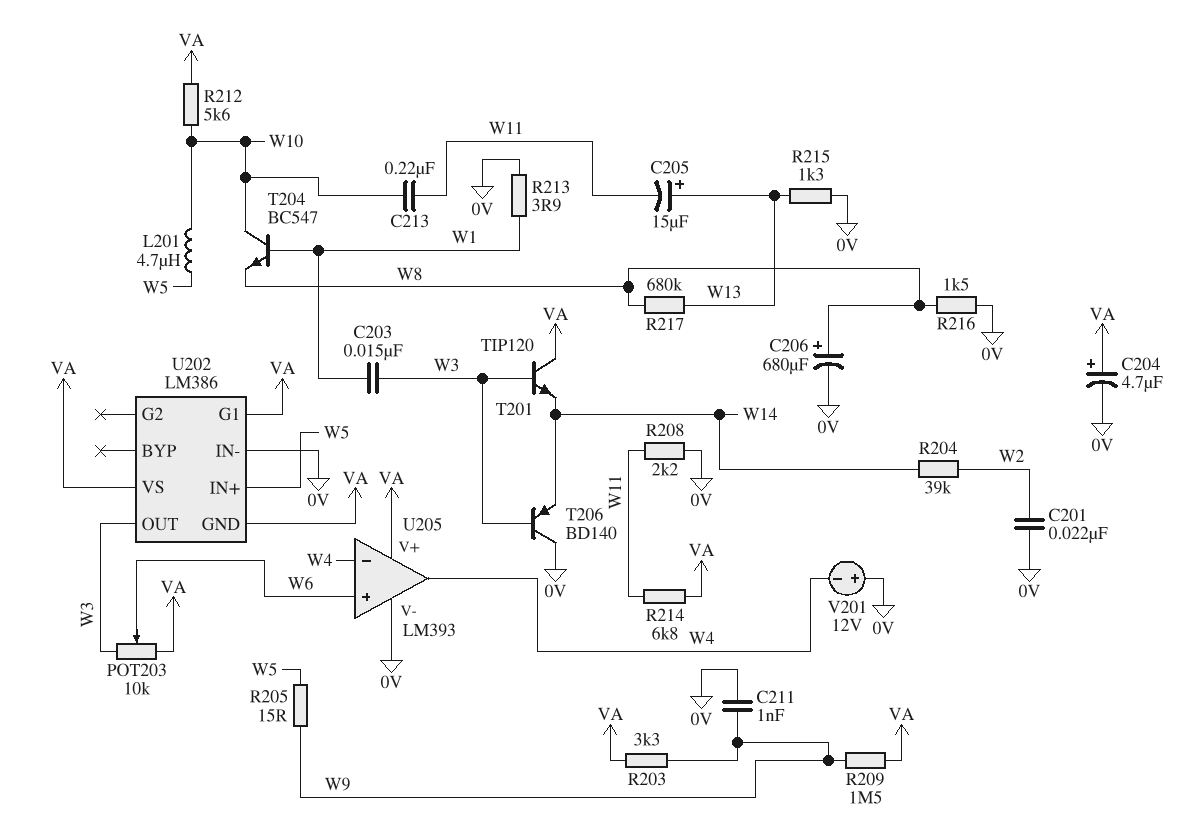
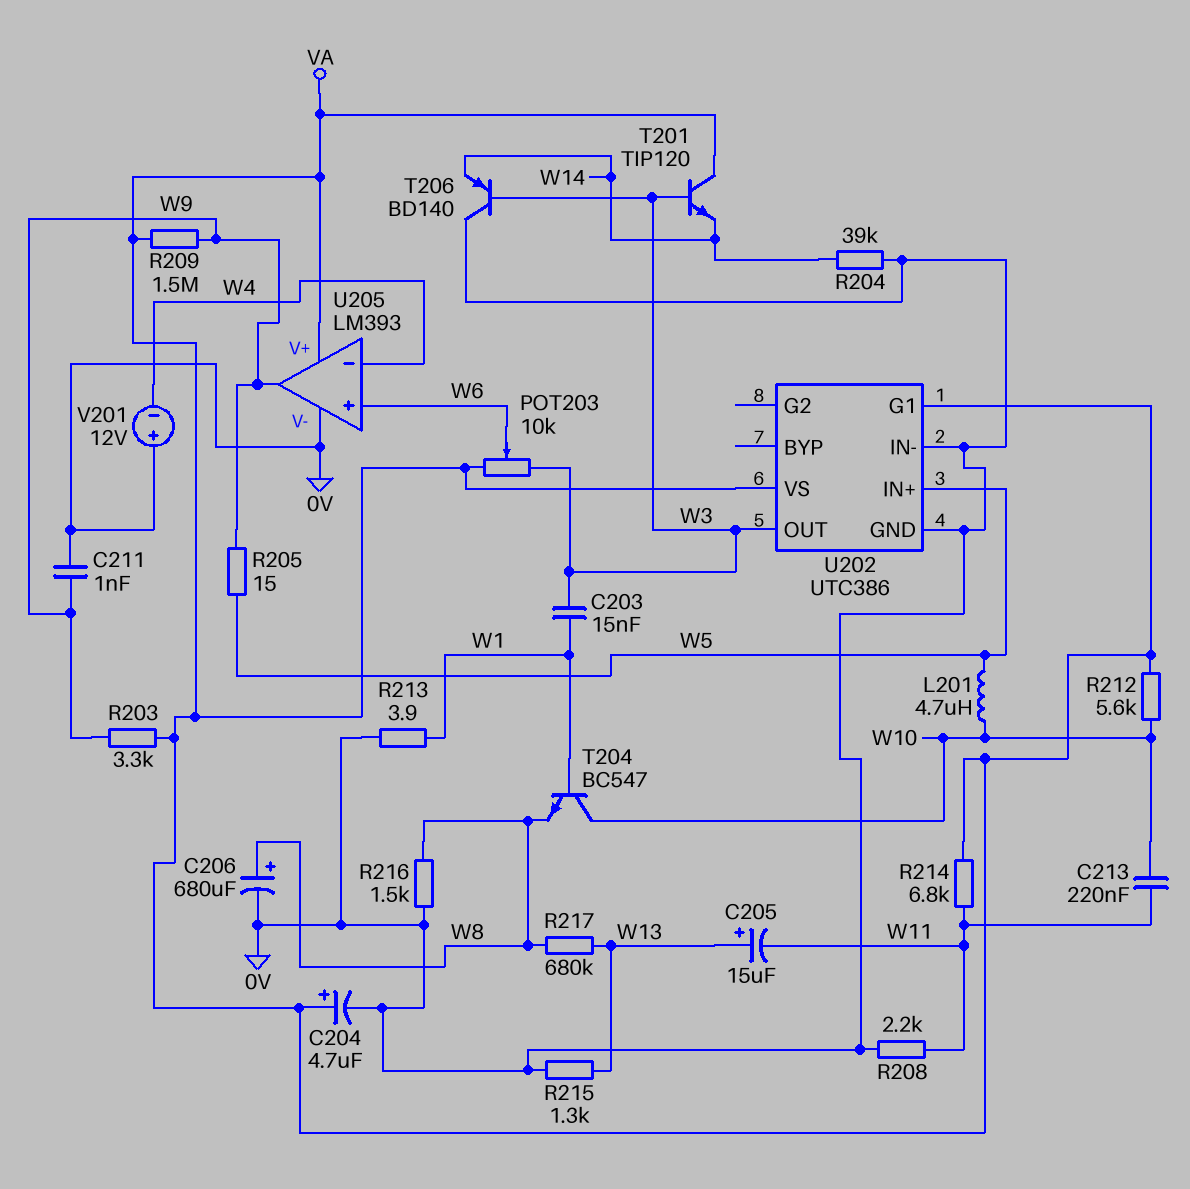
C201: 22nF (0V, W2) -> none
R204: 39k (W2, W14) -> 39k (0V, W14)
U202: LM386 -> UTC386
U202 pin GND: VA -> 0V
U205 pin out: W4 -> W9

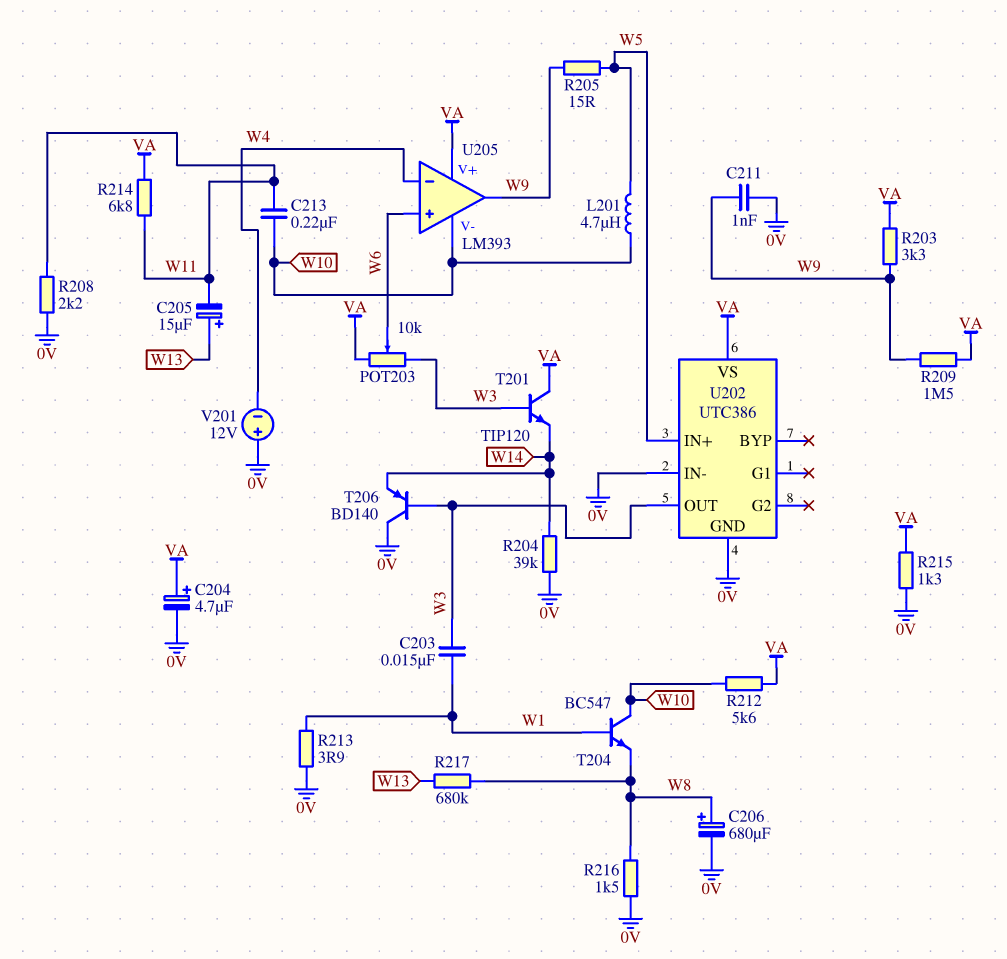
R215: 1.3k (0V, W13) -> 1.3k (0V, VA)
U202 pin G1: VA -> none
U205 pin V-: 0V -> W10

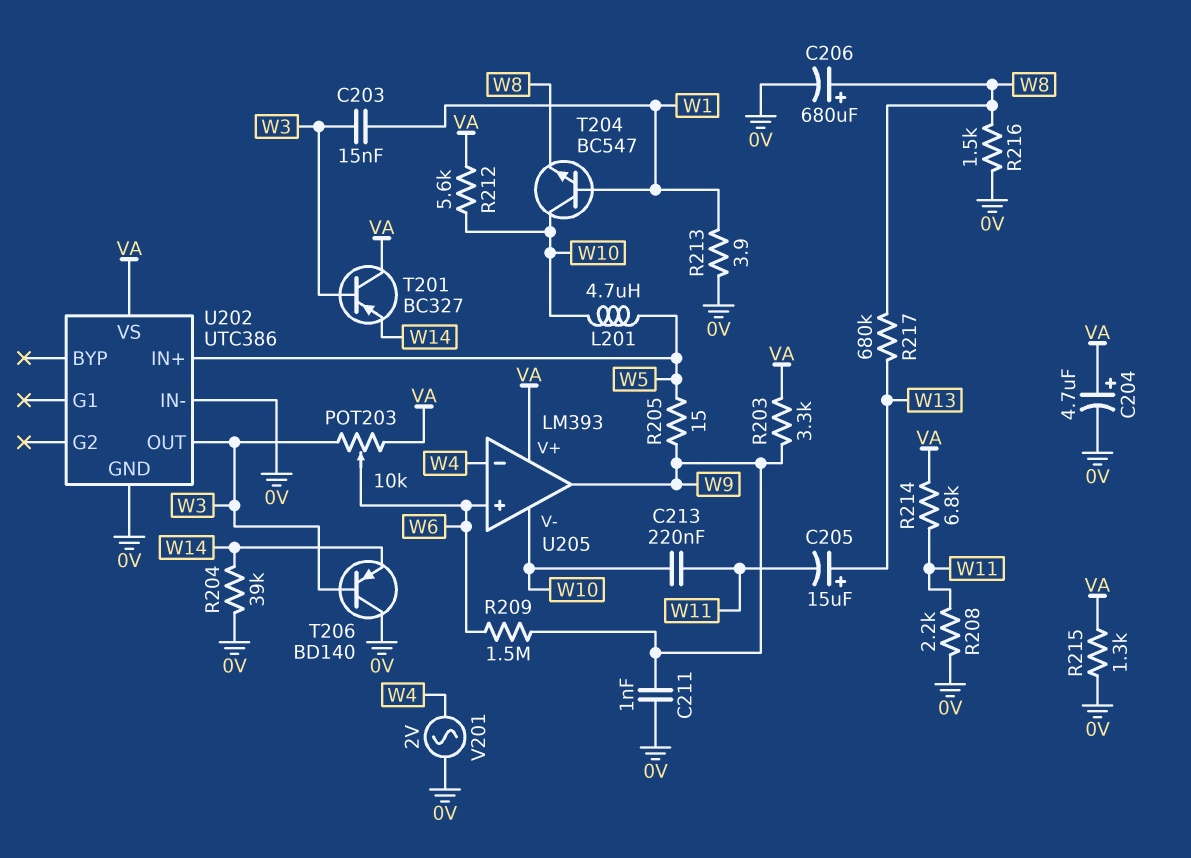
R209: 1.5M (VA, W9) -> 1.5M (W6, W9)
T201: NPN TIP120 (B W3, C VA, E W14) -> PNP BC327 (B W3, C VA, E W14)
V201: 12V (plus 0V, minus W4) -> AC 2V (0V, W4)

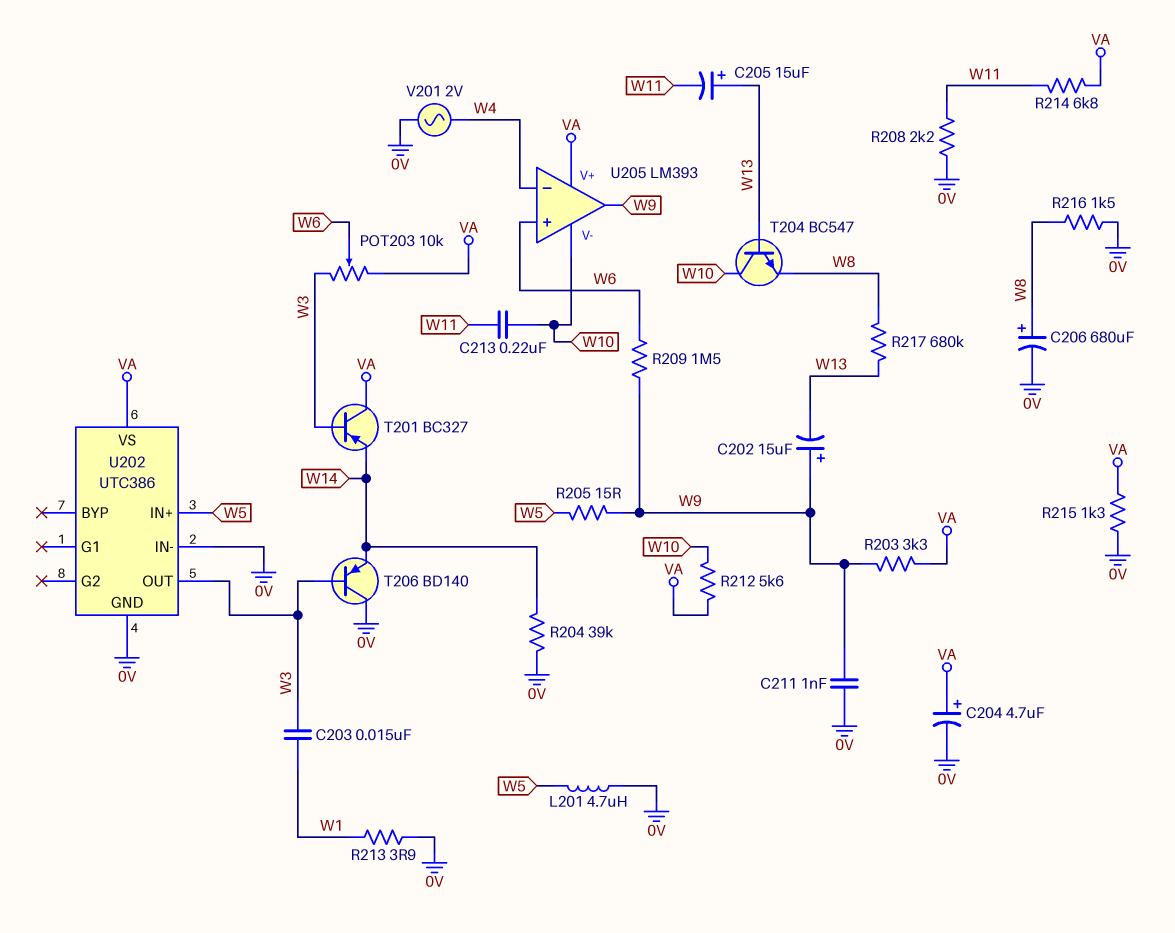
C202: none -> 15uF (plus W9, minus W13)
L201: 4.7uH (W5, W10) -> 4.7uH (0V, W5)
T204: NPN BC547 (B W1, C W10, E W8) -> NPN BC547 (B W13, C W10, E W8)

